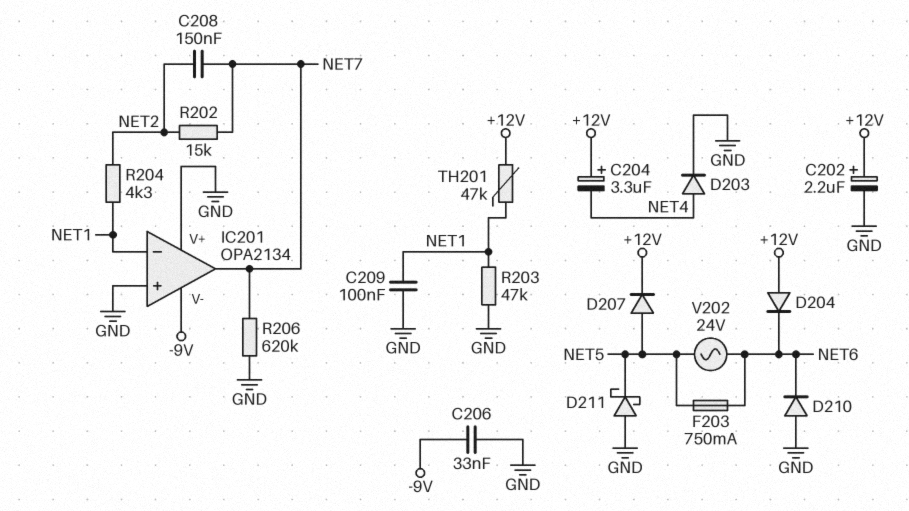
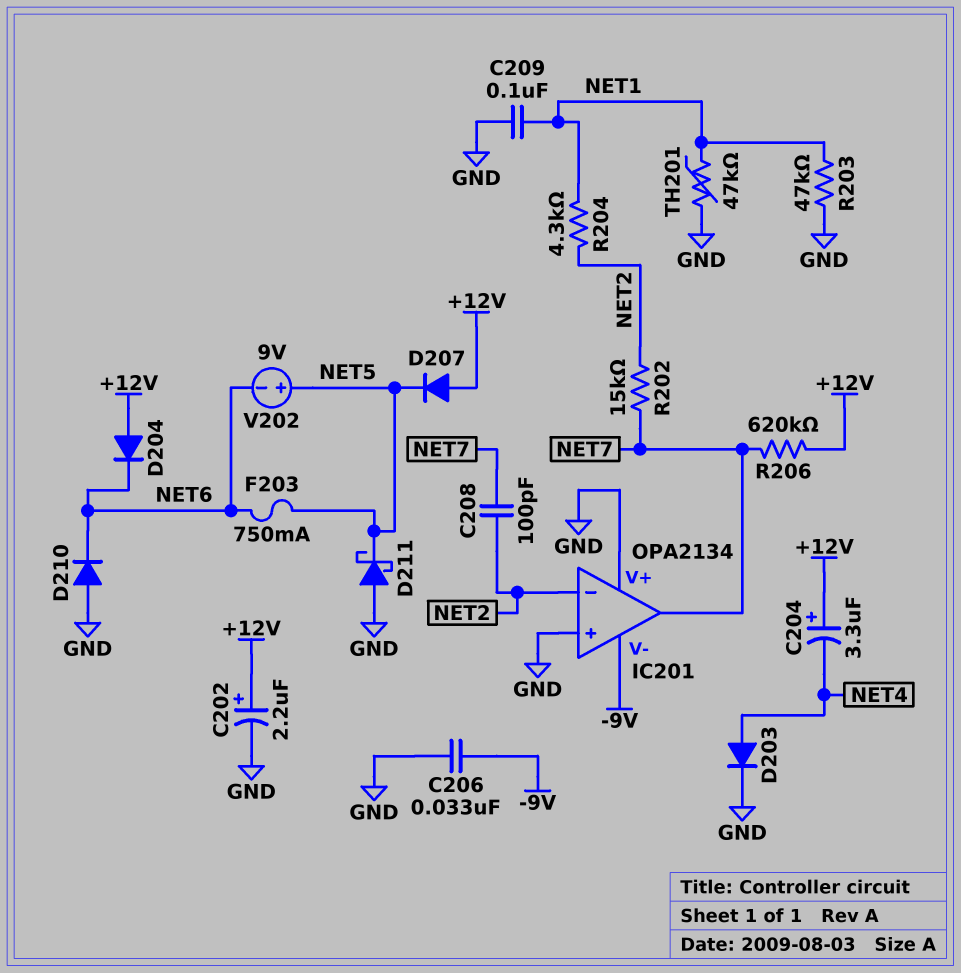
C208: 150nF (NET2, NET7) -> 100pF (NET2, NET7)
D207: diode (A NET5, K +12V) -> diode (A +12V, K NET5)
IC201 pin in-: NET1 -> NET2
R206: 620k (GND, NET7) -> 620k (+12V, NET7)
TH201: 47k (+12V, NET1) -> 47k (GND, NET1)
V202: AC 24V (NET5, NET6) -> 9V (plus NET5, minus NET6)

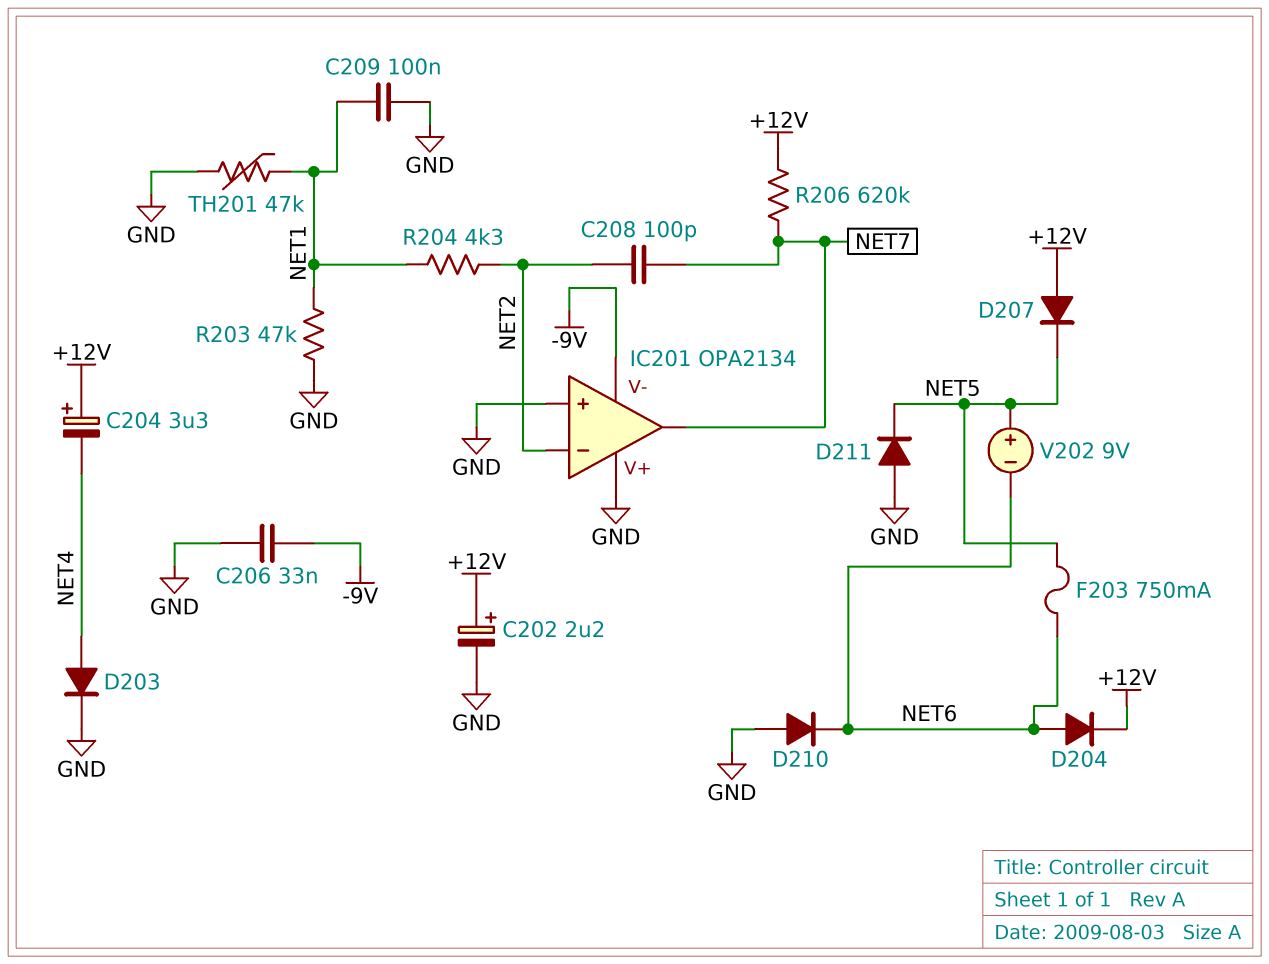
D204: diode (A +12V, K NET6) -> diode (A NET6, K +12V)
D211: schottky (A GND, K NET5) -> diode (A GND, K NET5)
R202: 15k (NET2, NET7) -> none

